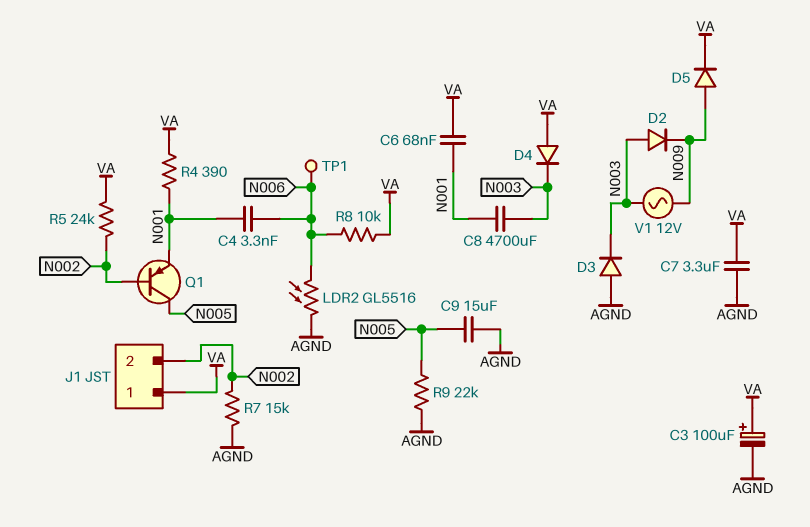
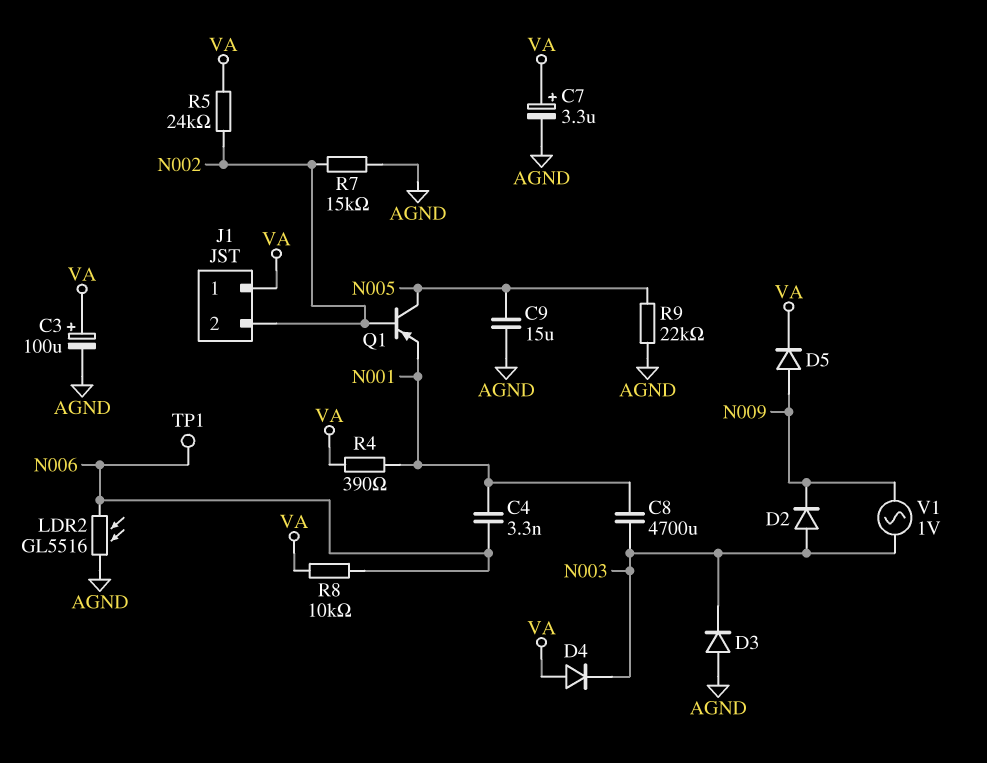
C6: 68nF (N001, VA) -> none
C7: 3.3uF (AGND, VA) -> 3.3uF (plus VA, minus AGND)
V1: AC 12V (N003, N009) -> AC 1V (N003, N009)

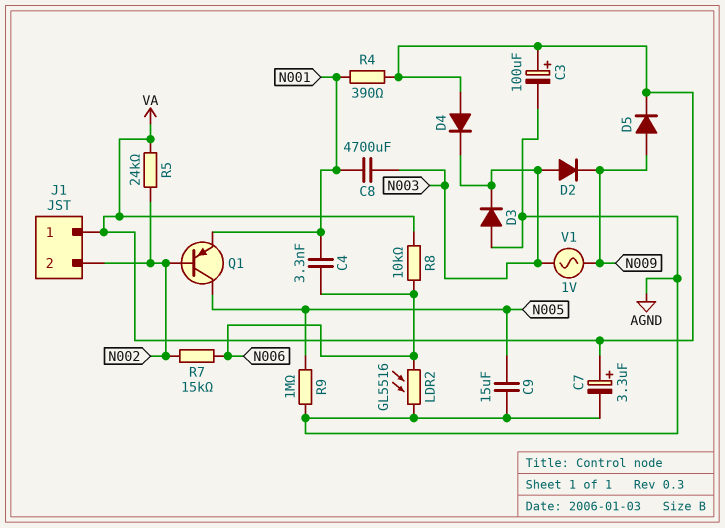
R7: 15k (AGND, N002) -> 15k (N002, N006)
R9: 22k (AGND, N005) -> 1M (AGND, N005)
TP1: test point (N006) -> none

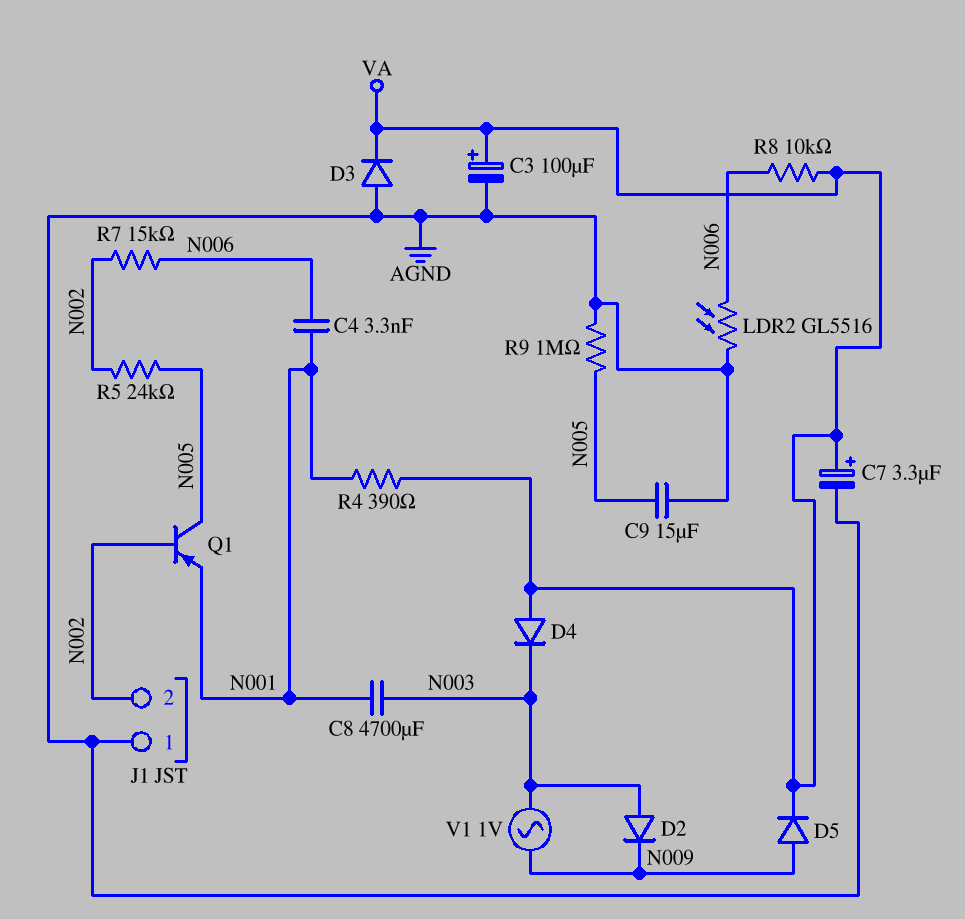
D3: diode (A AGND, K N003) -> diode (A AGND, K VA)
J1 pin 1: VA -> AGND
R5: 24k (N002, VA) -> 24k (N002, N005)

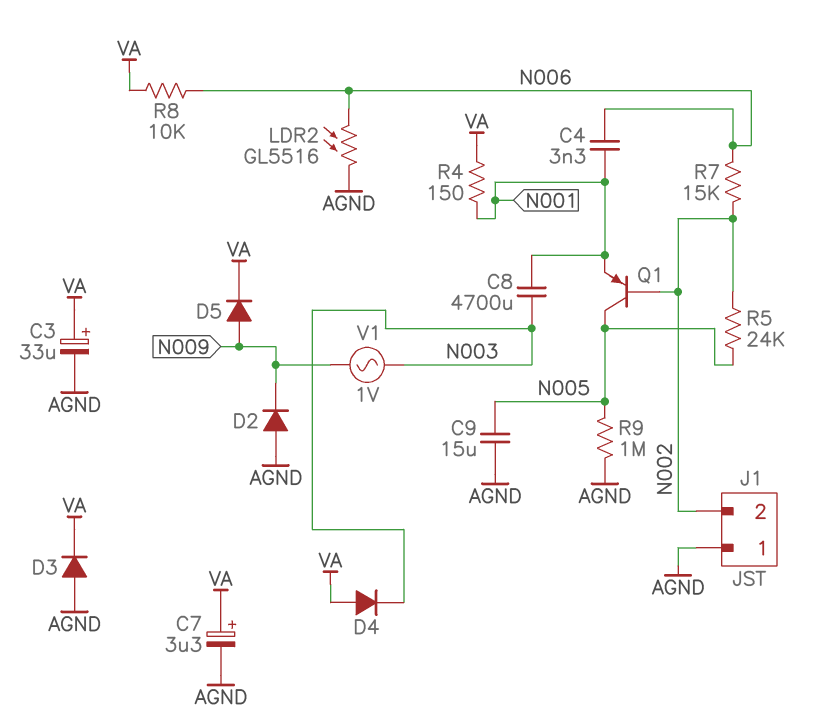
C3: 100uF (plus VA, minus AGND) -> 33uF (plus VA, minus AGND)
D2: diode (A N003, K N009) -> diode (A AGND, K N009)
R4: 390 (N001, VA) -> 150 (N001, VA)

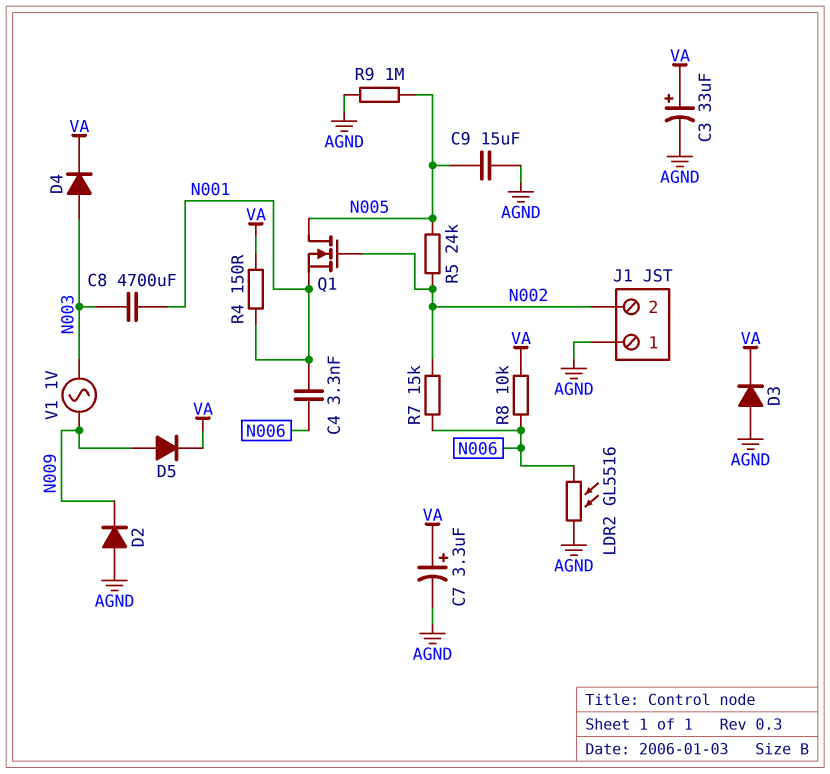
D4: diode (A VA, K N003) -> diode (A N003, K VA)
Q1: PNP (B N002, C N005, E N001) -> NMOS (G N002, D N005, S N001)

